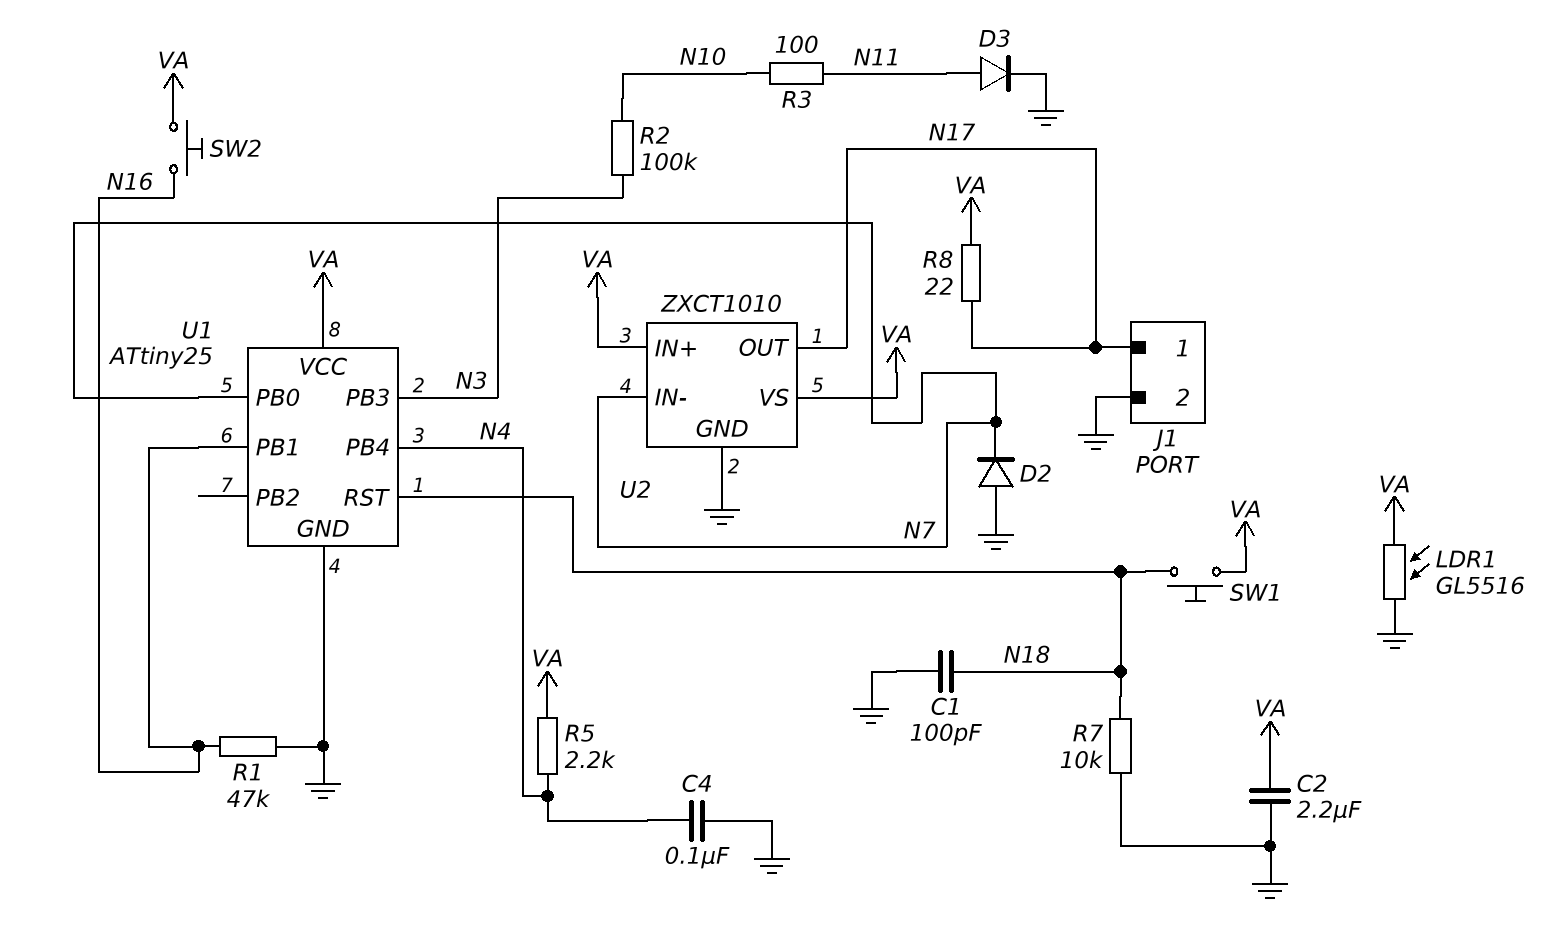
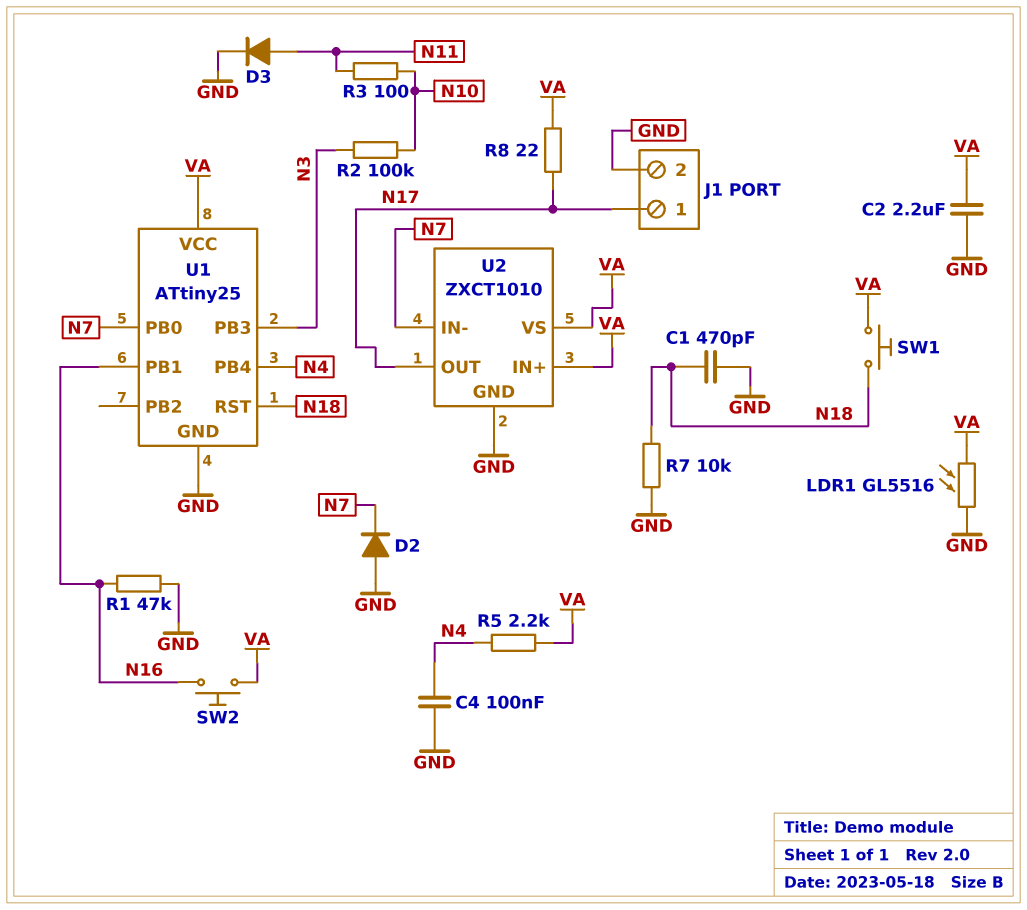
C1: 100pF (GND, N18) -> 470pF (GND, N18)

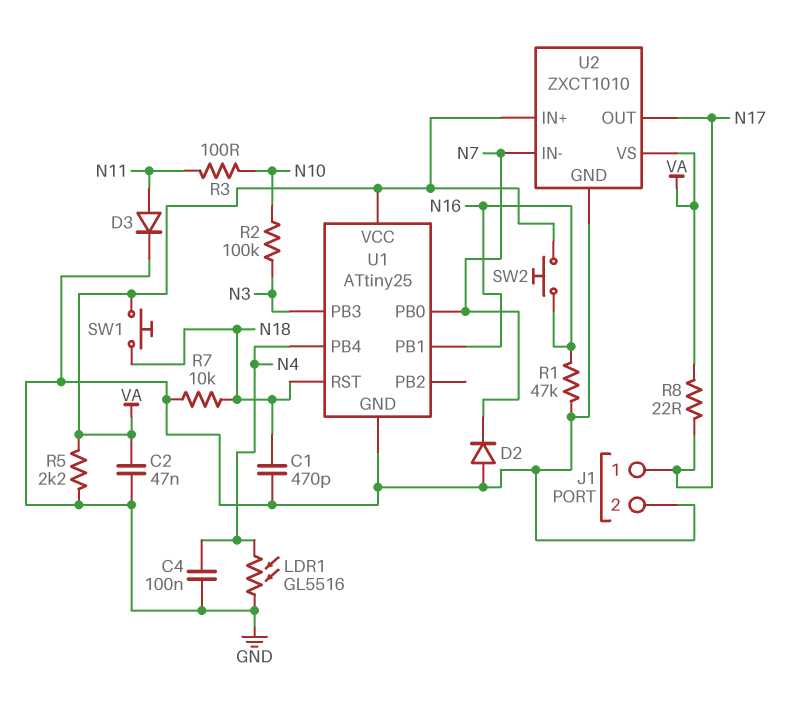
C2: 2.2uF (GND, VA) -> 47nF (GND, VA)
LDR1: GL5516 (GND, VA) -> GL5516 (GND, N4)
R5: 2.2k (N4, VA) -> 2.2k (GND, VA)

